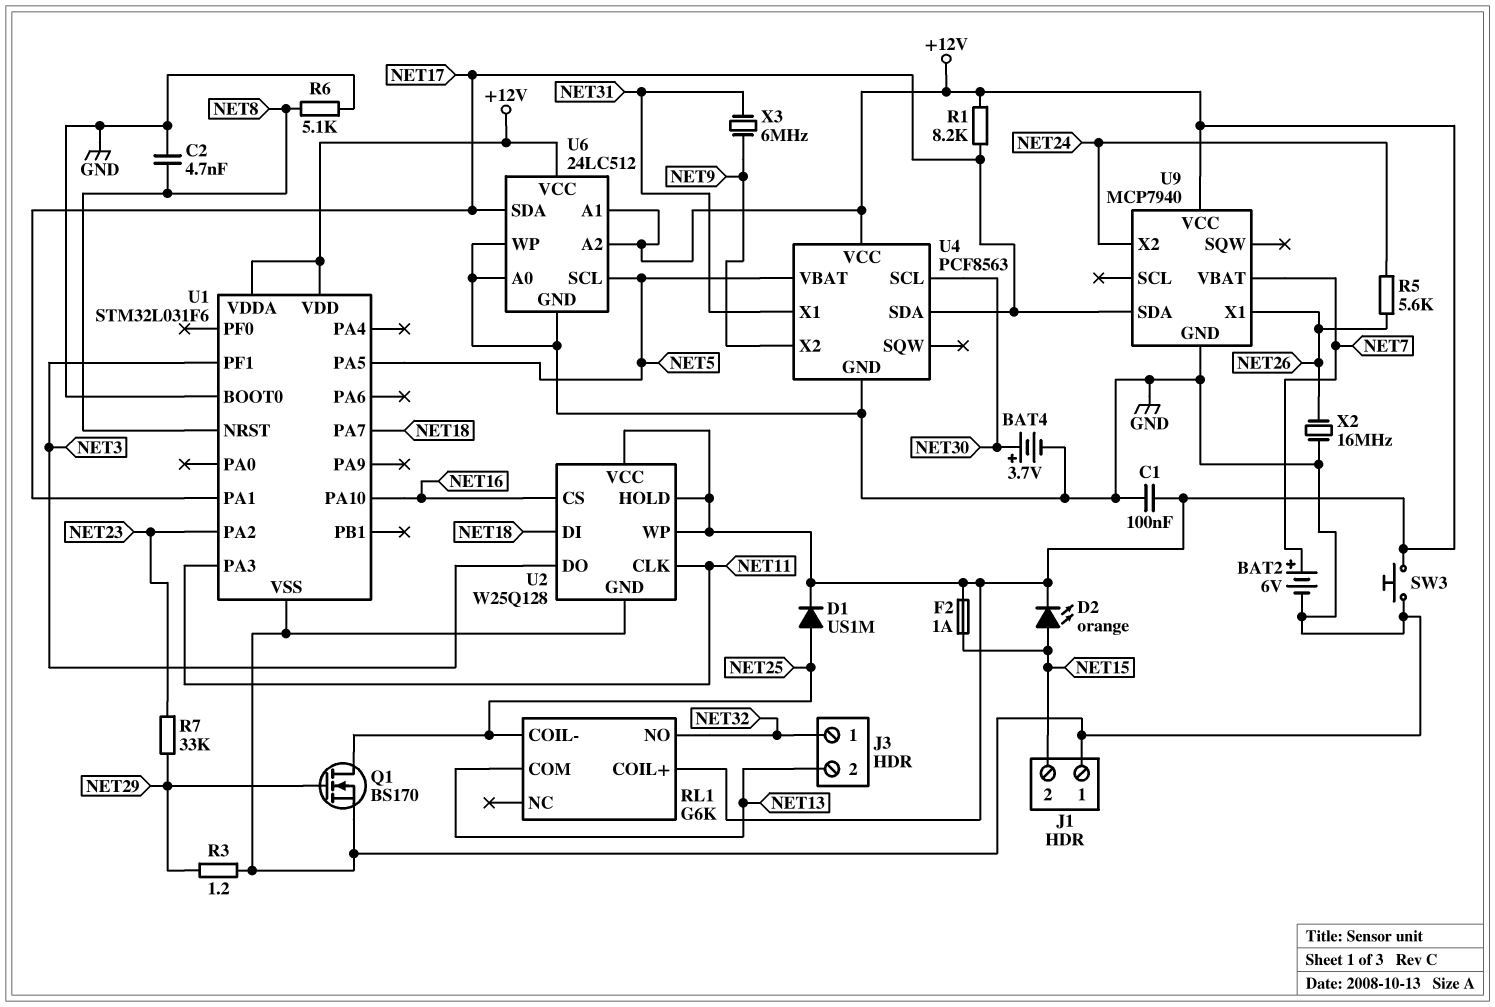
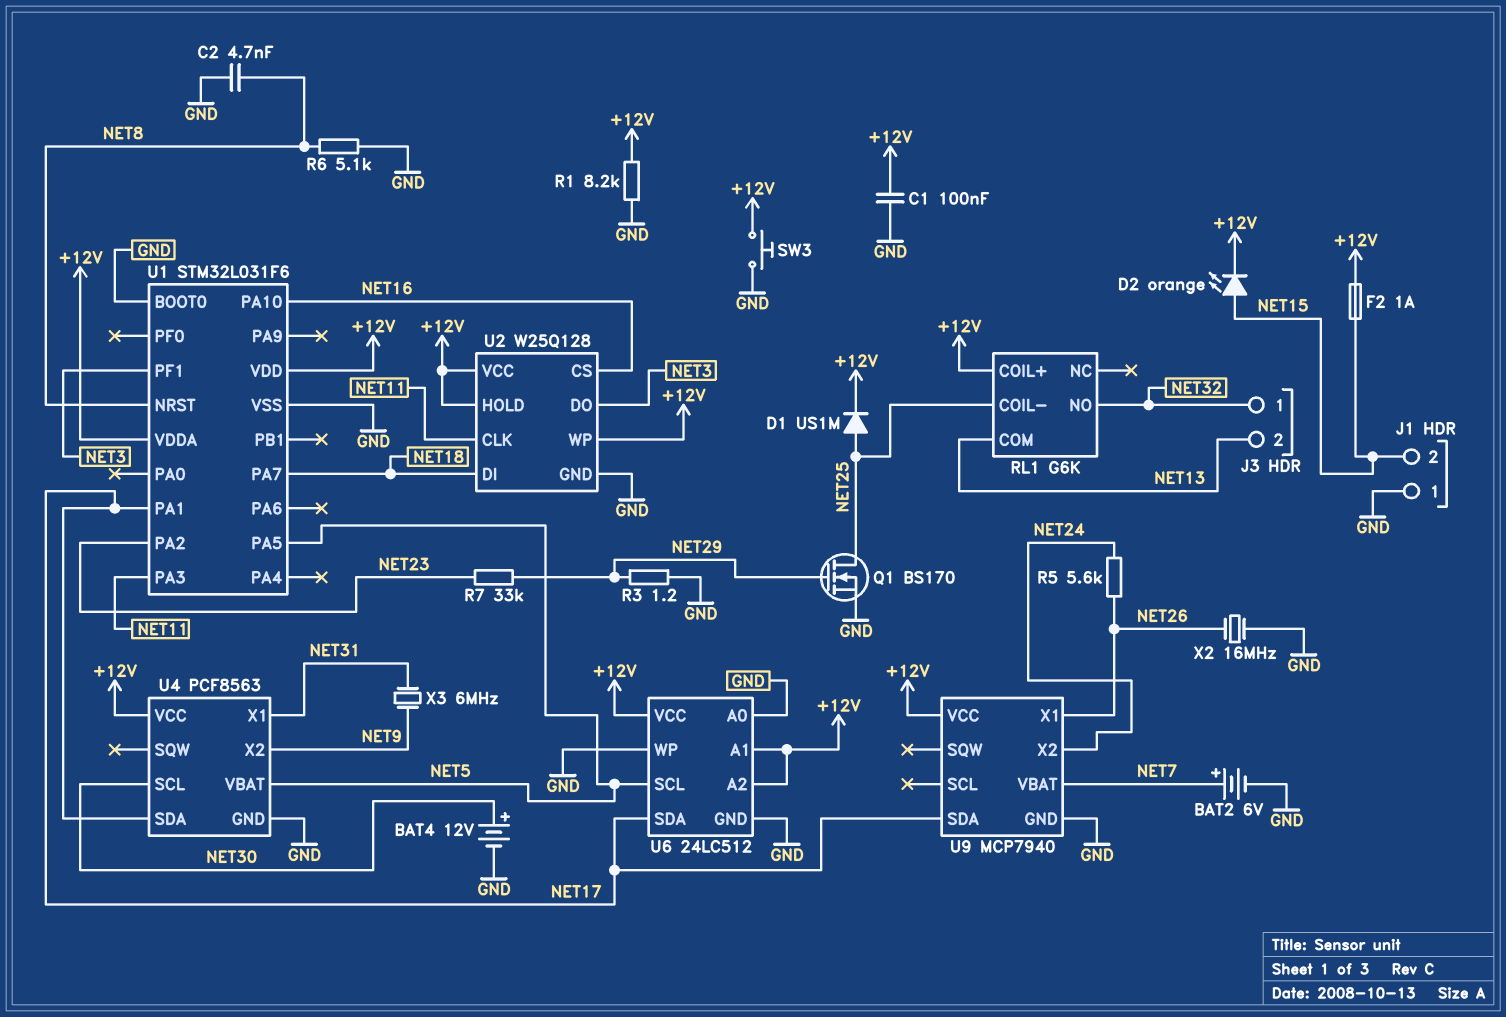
BAT4: 3.7V (plus NET30, minus GND) -> 12V (plus NET30, minus GND)
R1: 8.2k (+12V, NET17) -> 8.2k (+12V, GND)

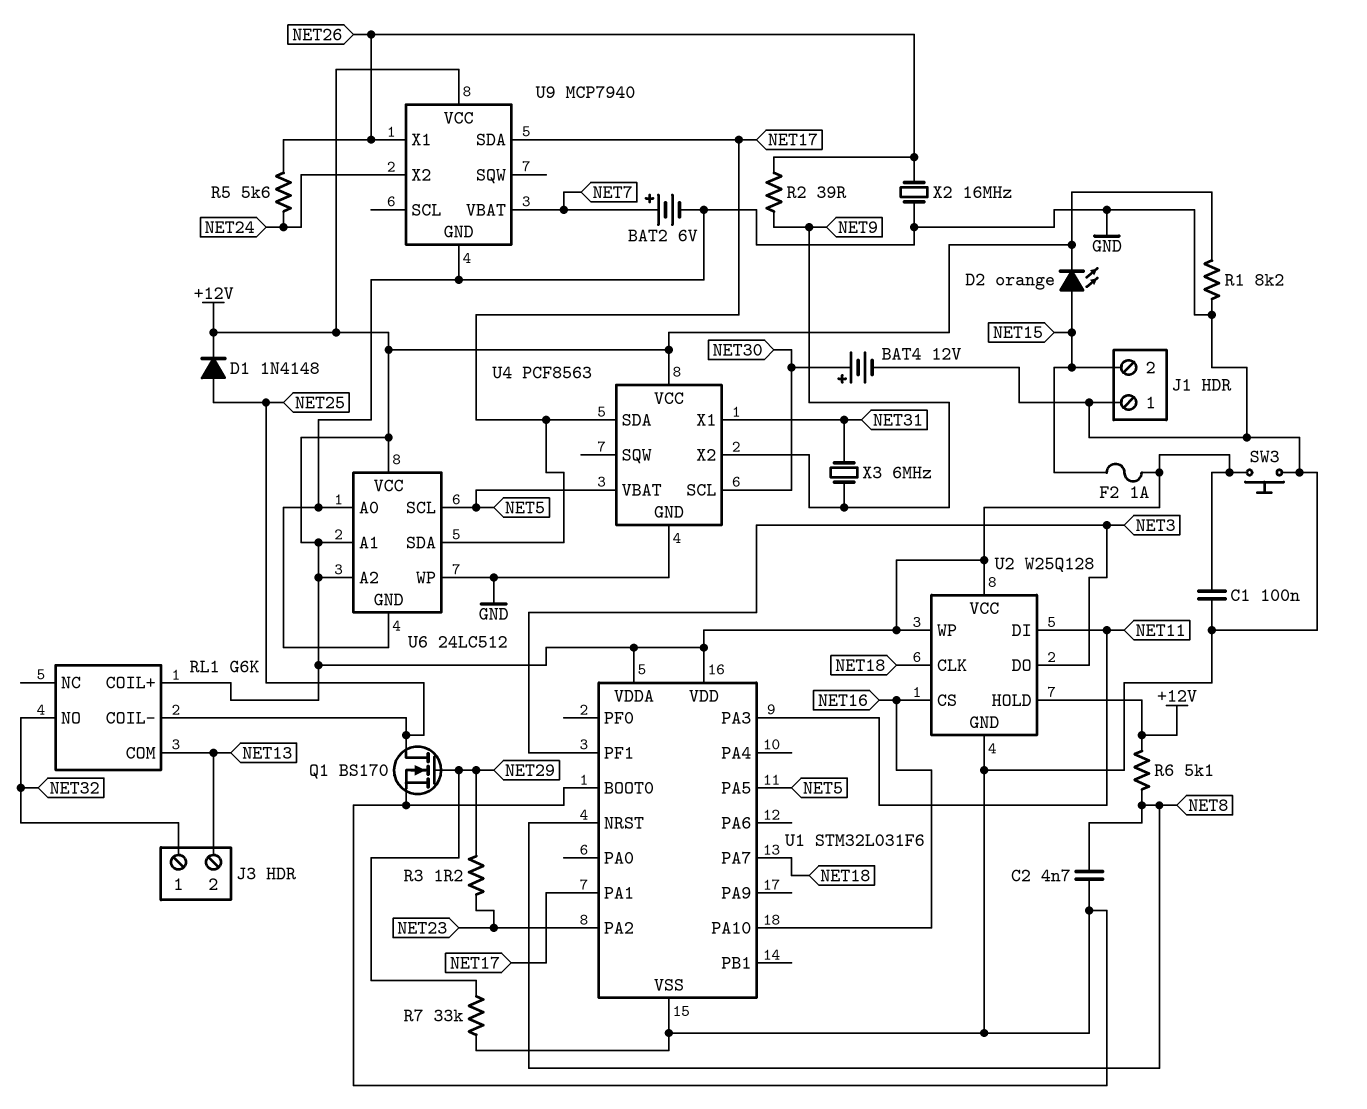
D1: diode US1M (A NET25, K +12V) -> diode 1N4148 (A NET25, K +12V)
R2: none -> 39 (NET9, NET26)
R3: 1.2 (GND, NET29) -> 1.2 (NET23, NET29)
R6: 5.1k (GND, NET8) -> 5.1k (+12V, NET8)
R7: 33k (NET23, NET29) -> 33k (GND, NET29)
U2 pin CLK: NET11 -> NET18
U2 pin DI: NET18 -> NET11

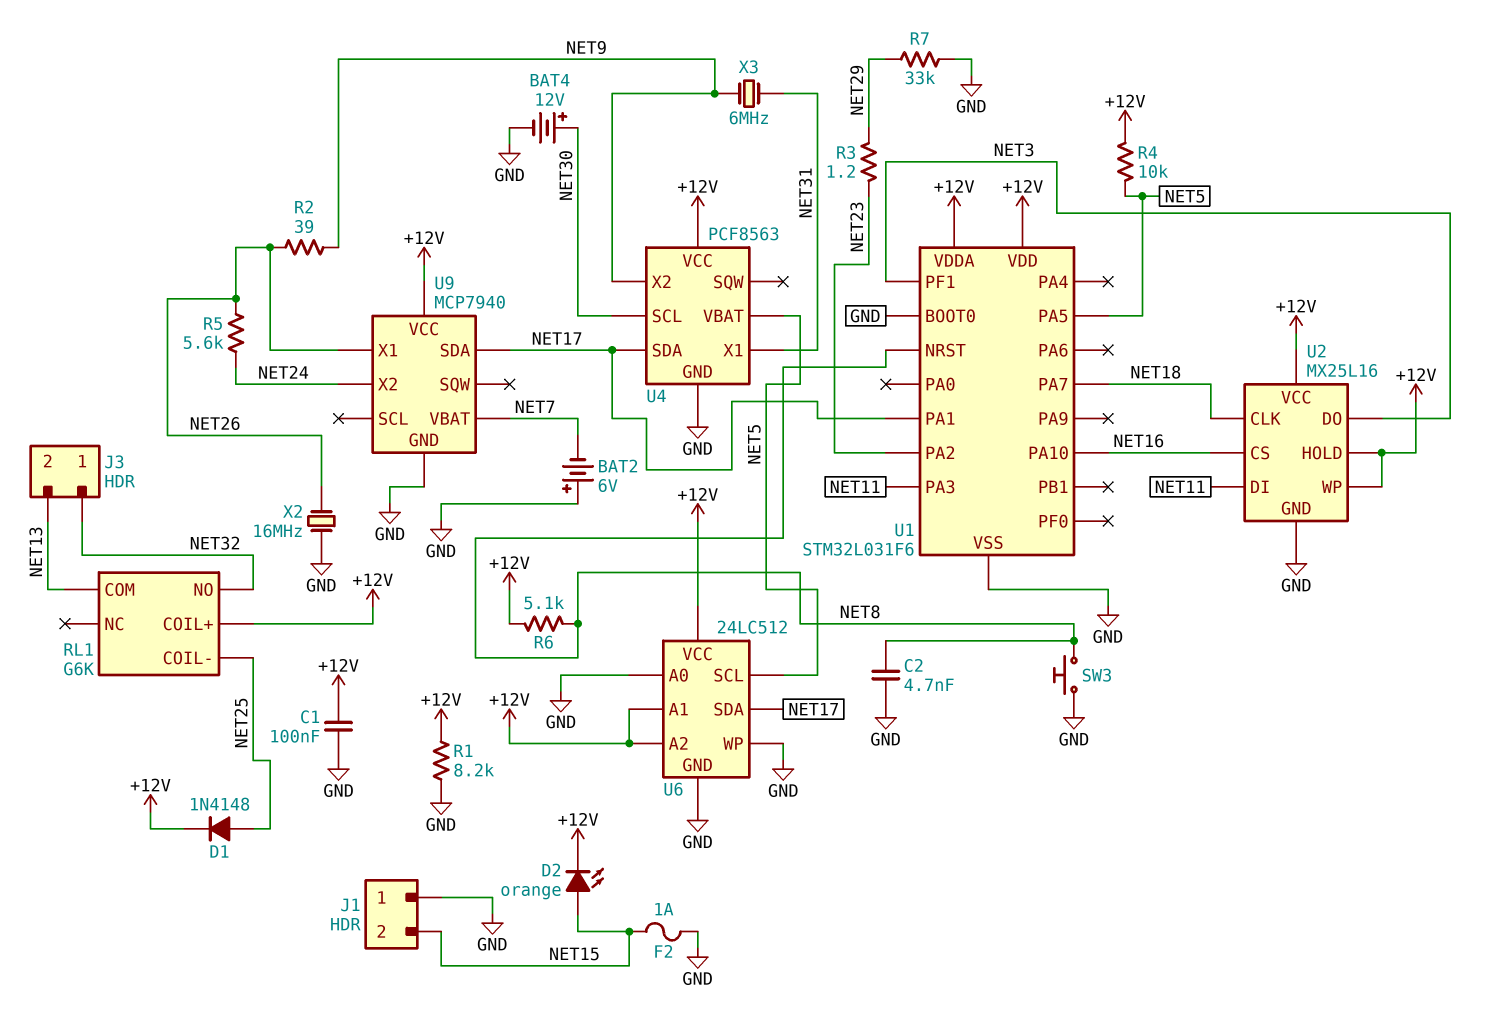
BAT2: 6V (plus NET7, minus GND) -> 6V (plus GND, minus NET7)
F2: 1A (+12V, NET15) -> 1A (GND, NET15)
Q1: NMOS BS170 (G NET29, D NET25, S GND) -> none
R4: none -> 10k (+12V, NET5)
SW3: button (+12V, GND) -> button (GND, NET8)
U2: W25Q128 -> MX25L16

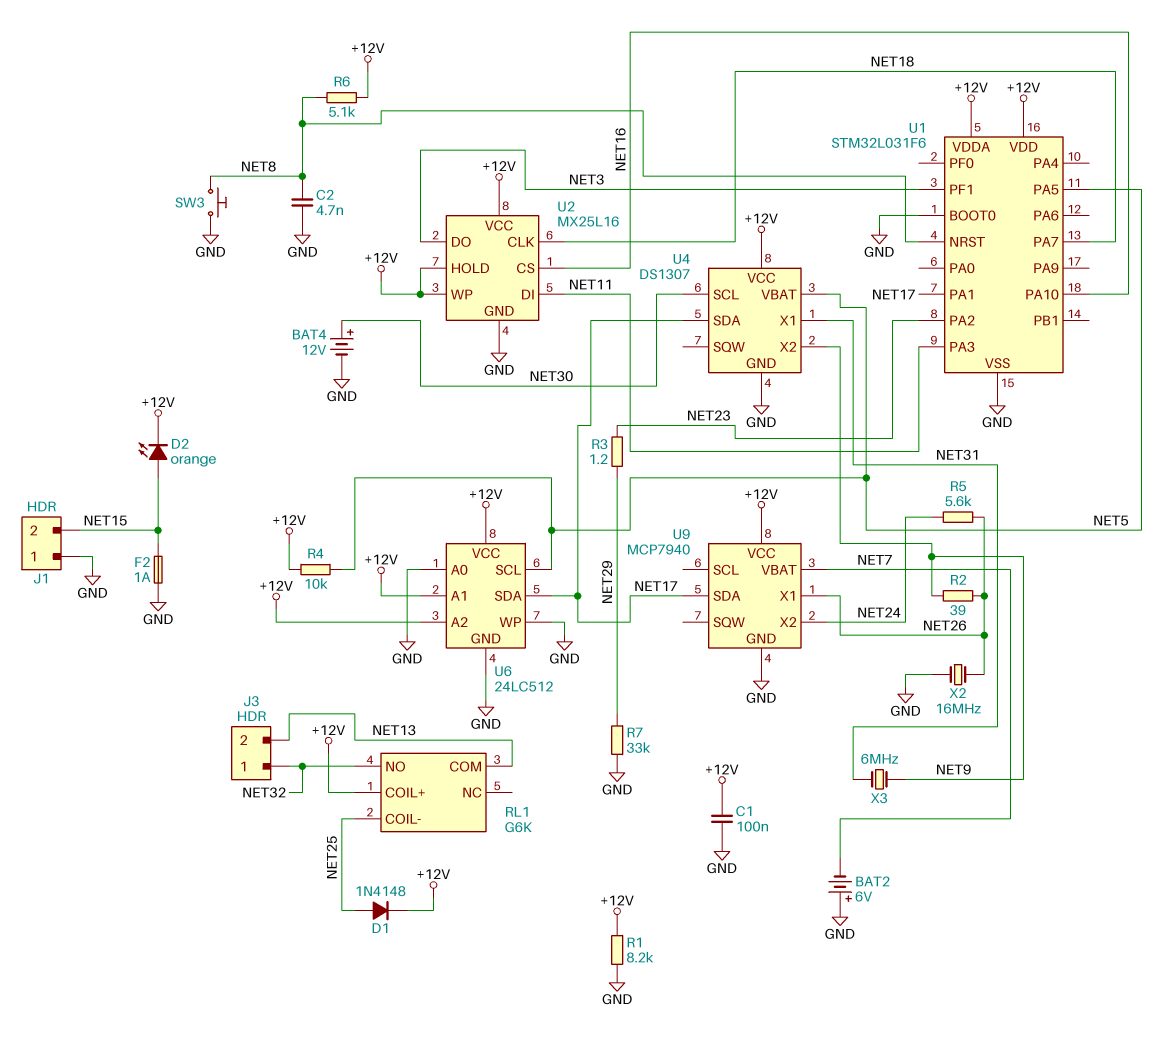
U4: PCF8563 -> DS1307

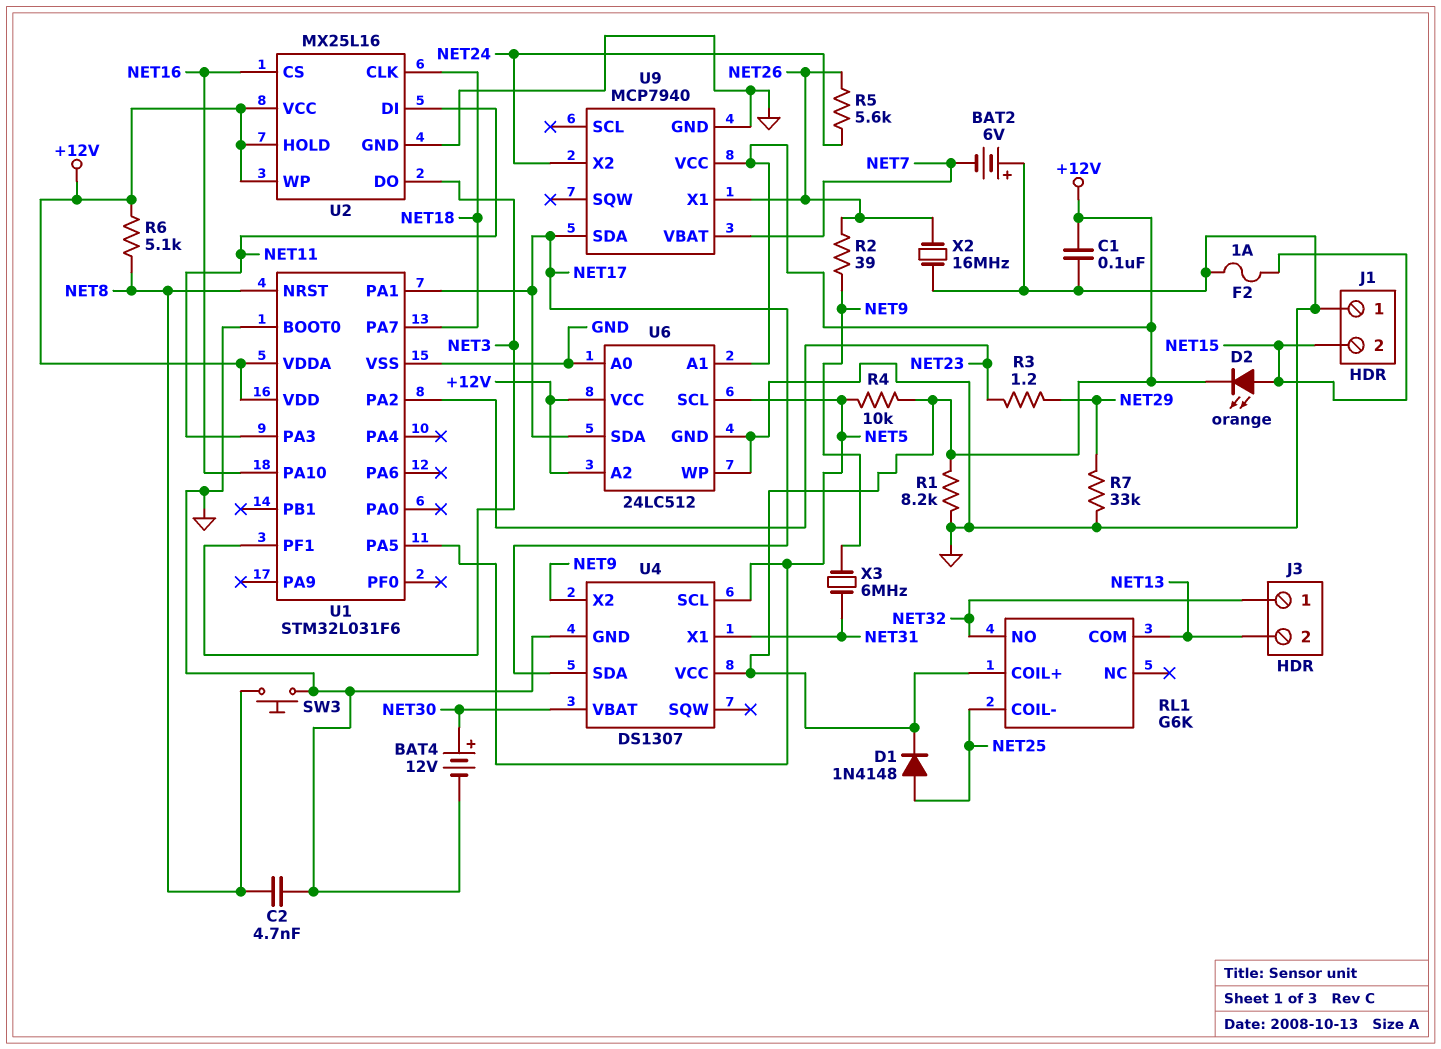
U4 pin SCL: NET30 -> NET5
U4 pin VBAT: NET5 -> NET30

